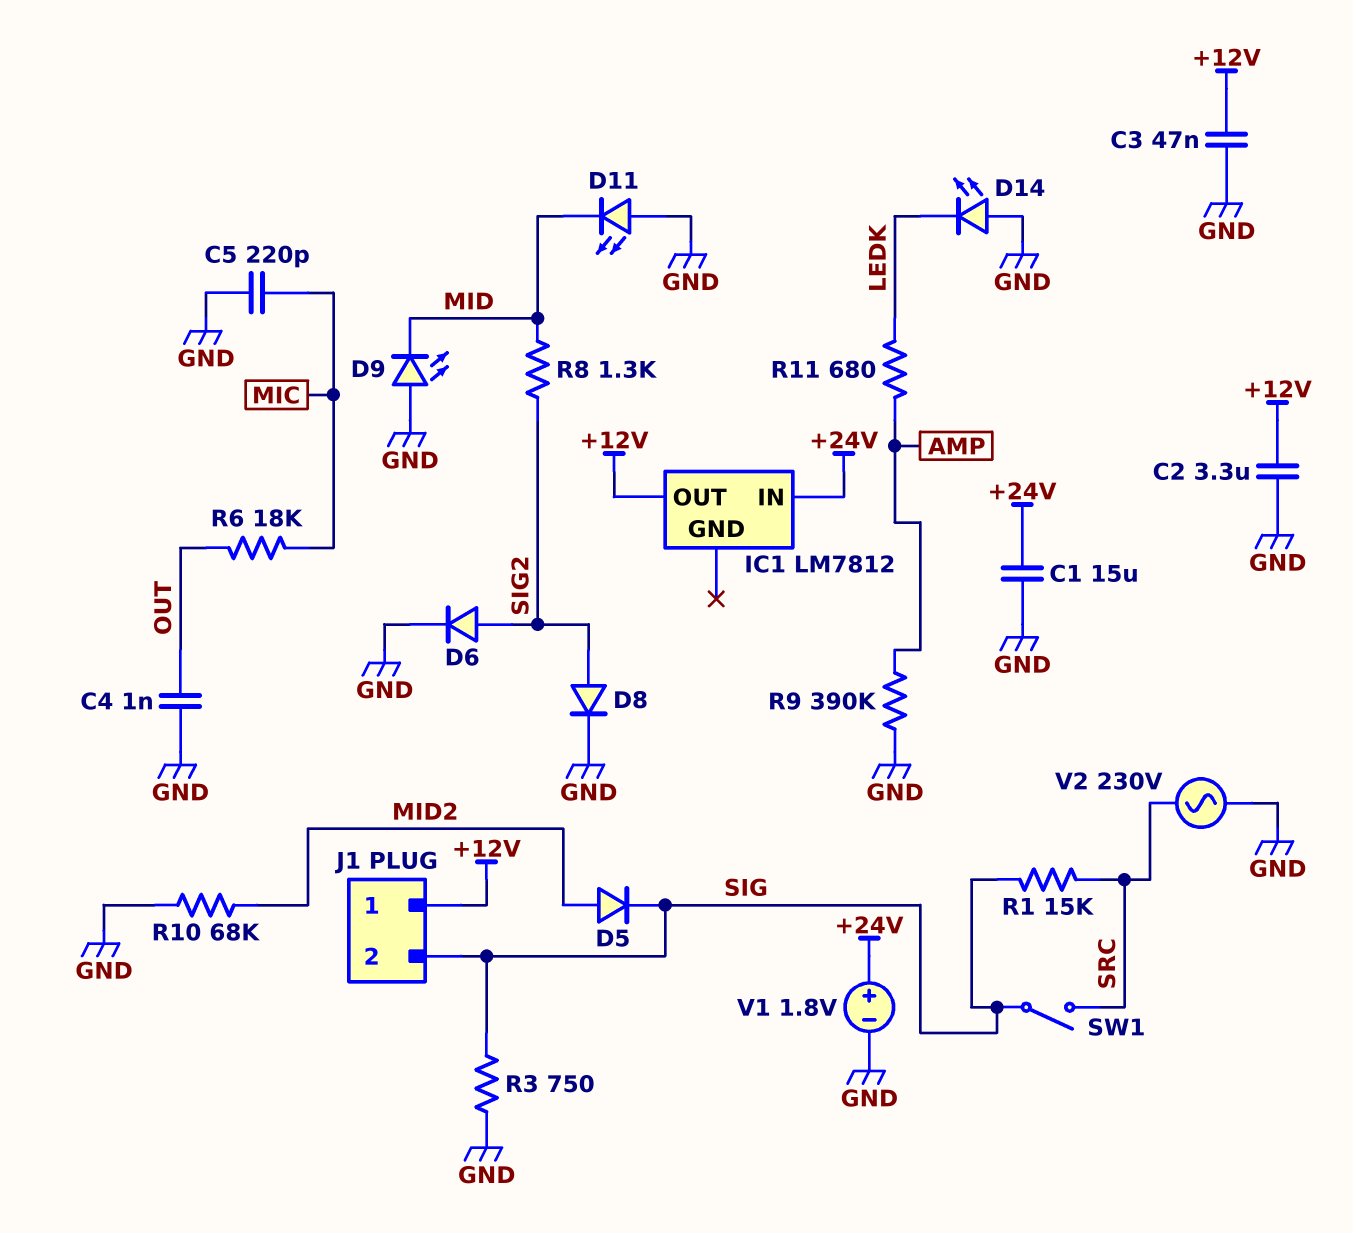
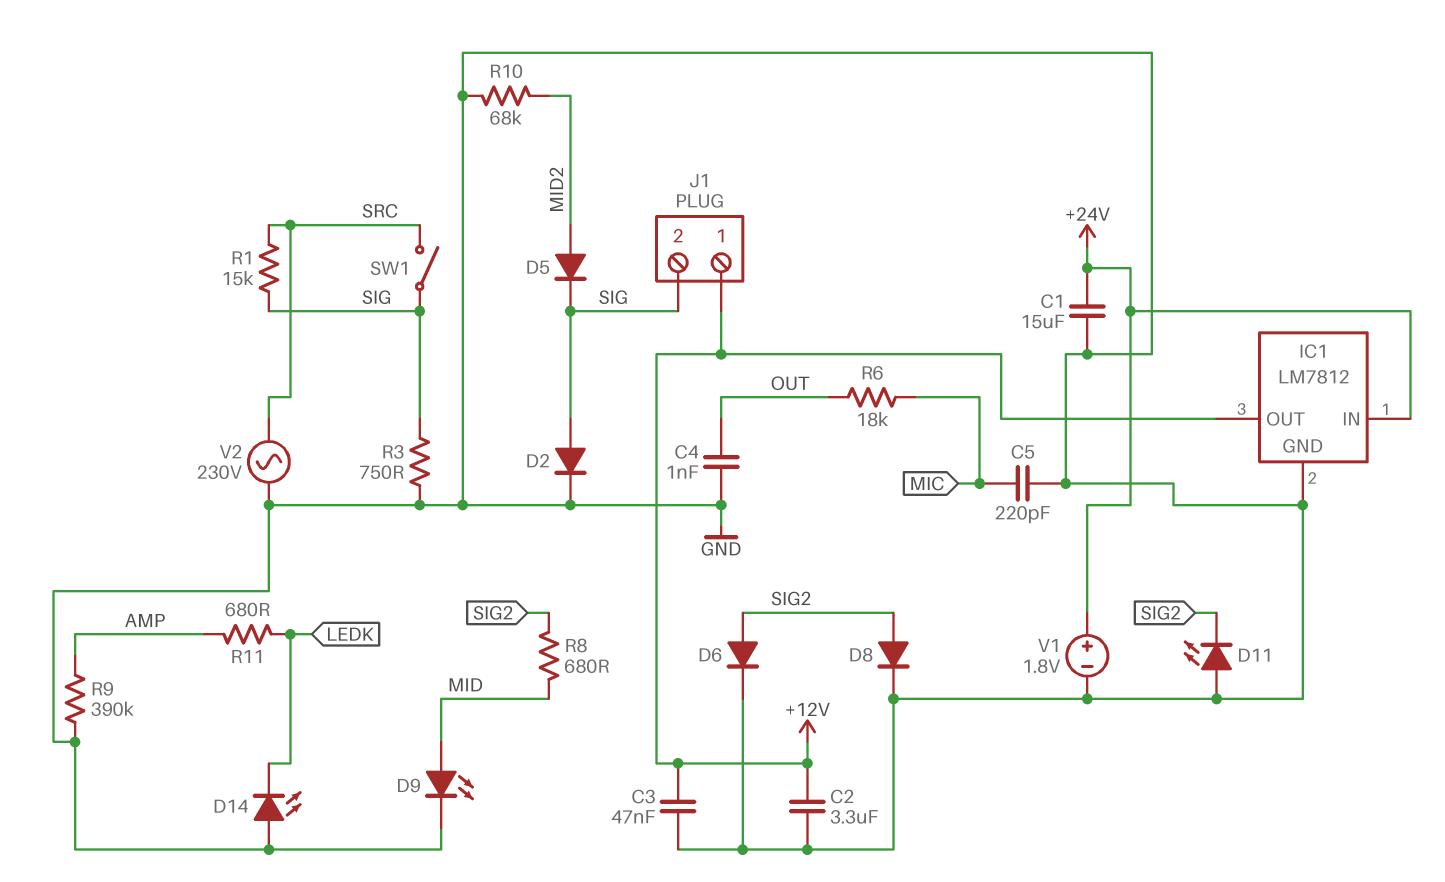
D2: none -> diode (A SIG, K GND)
D9: LED (A GND, K MID) -> LED (A MID, K GND)
D11: LED (A GND, K MID) -> LED (A GND, K SIG2)
IC1 pin GND: none -> GND
R8: 1.3k (MID, SIG2) -> 680 (MID, SIG2)

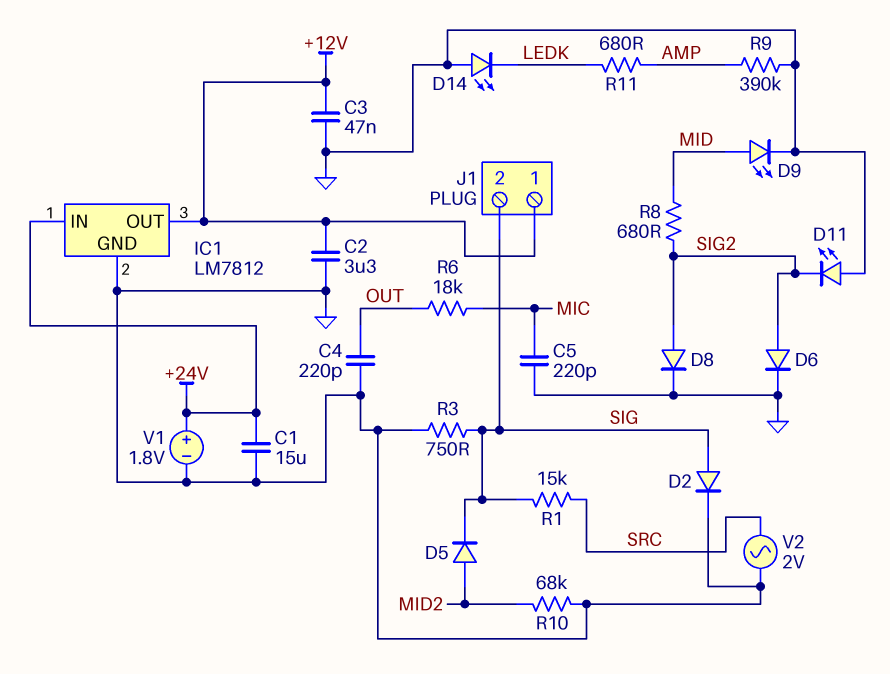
C4: 1nF (GND, OUT) -> 220pF (GND, OUT)
SW1: switch (SIG, SRC) -> none
V2: AC 230V (GND, SRC) -> AC 2V (GND, SRC)

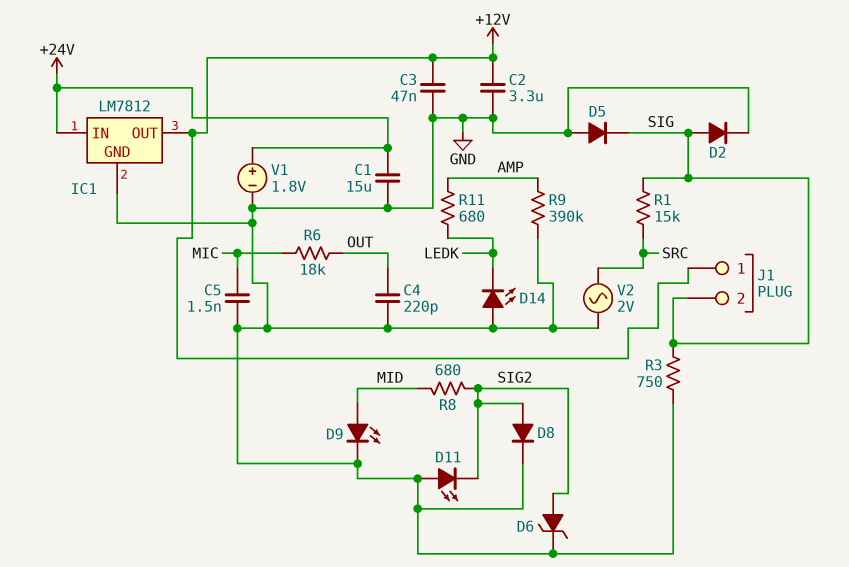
C5: 220pF (GND, MIC) -> 1.5nF (GND, MIC)
D5: diode (A MID2, K SIG) -> diode (A GND, K SIG)
D6: diode (A SIG2, K GND) -> zener (A SIG2, K GND)
R10: 68k (GND, MID2) -> none

